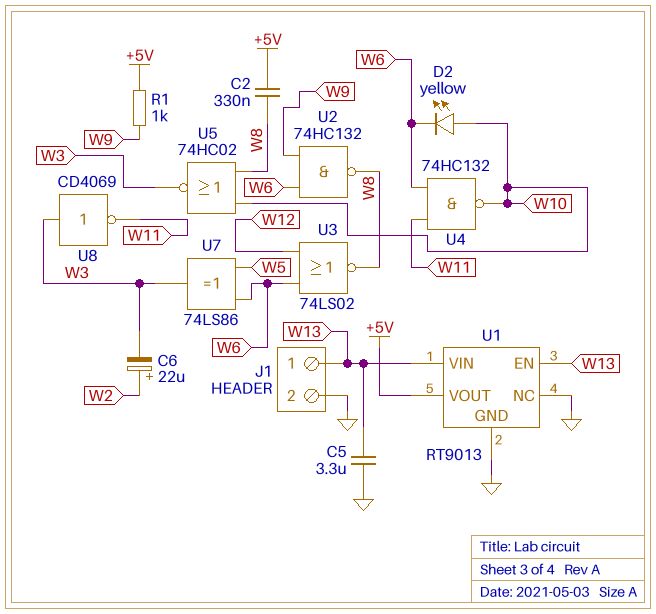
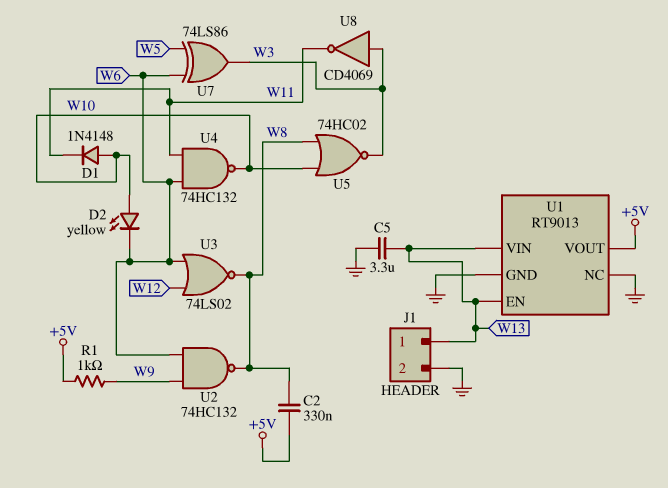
C6: 22uF (plus W2, minus W3) -> none
D1: none -> diode 1N4148 (A W10, K W11)

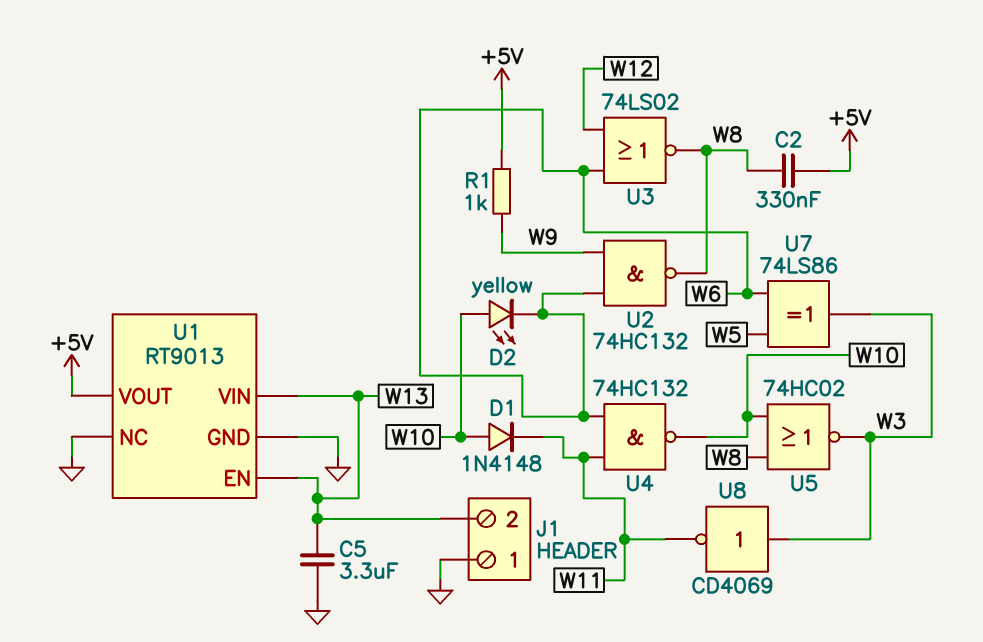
J1 pin 1: W13 -> GND
J1 pin 2: GND -> W13

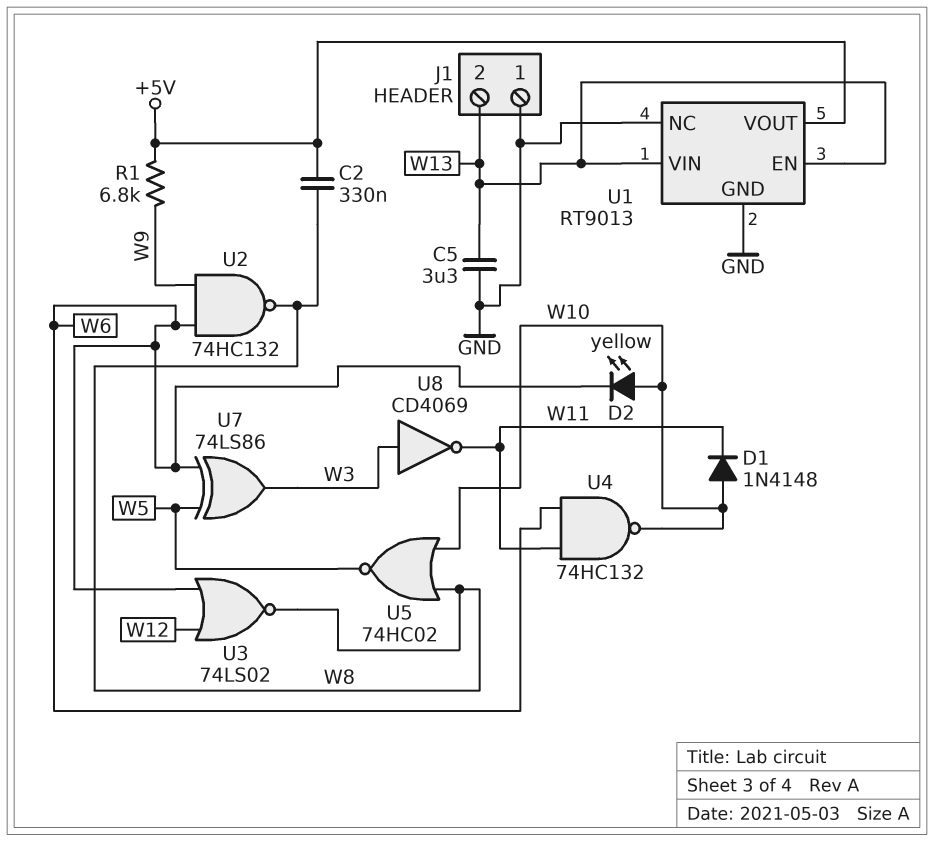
R1: 1k (+5V, W9) -> 6.8k (+5V, W9)
U5: NOR 74HC02 (in W8, in W10, out W3) -> NOR 74HC02 (in W8, in W10, out W5)

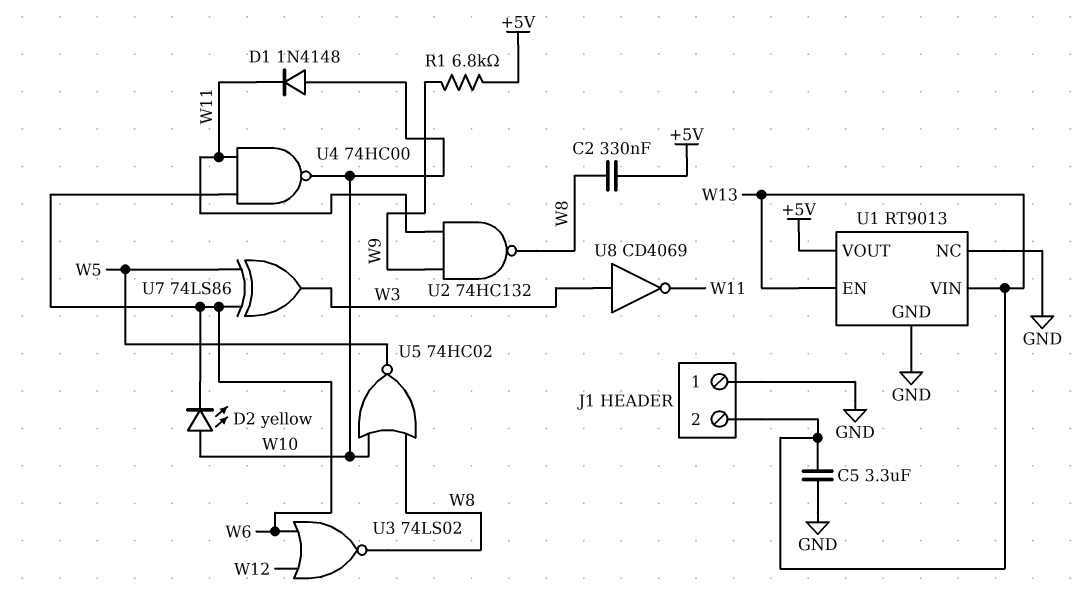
U2: NAND 74HC132 (in W6, in W9, out W8) -> NAND 74HC132 (in W9, in W11, out W8)
U4: NAND 74HC132 (in W6, in W11, out W10) -> NAND 74HC00 (in W6, in W11, out W10)

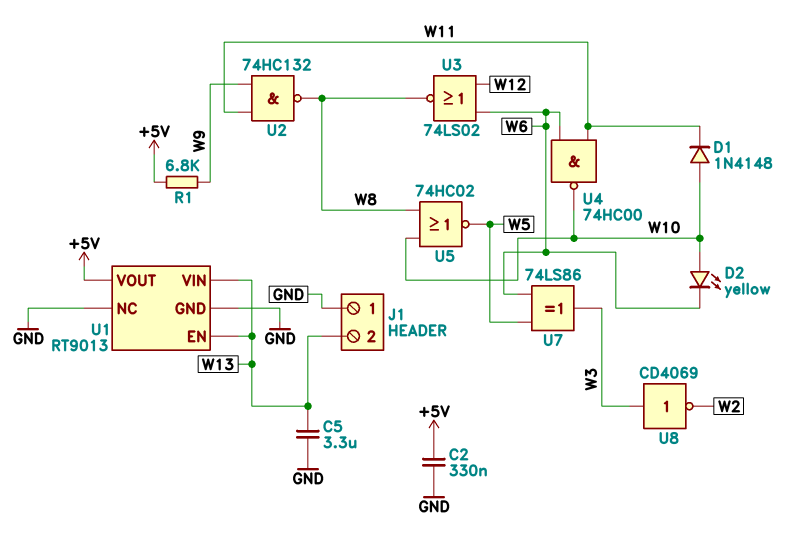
C2: 330nF (+5V, W8) -> 330nF (+5V, GND)
U8: NOT CD4069 (in W3, out W11) -> NOT CD4069 (in W3, out W2)

